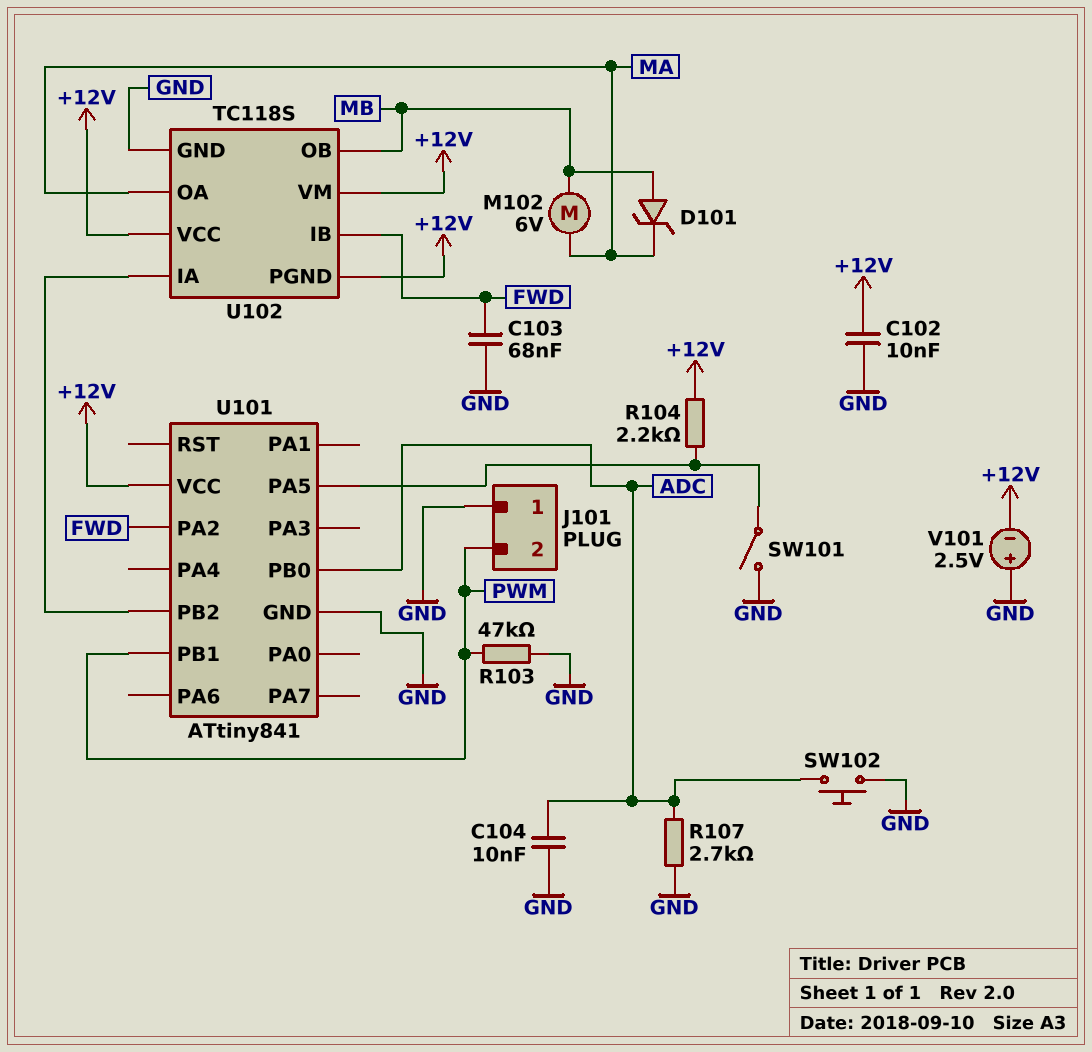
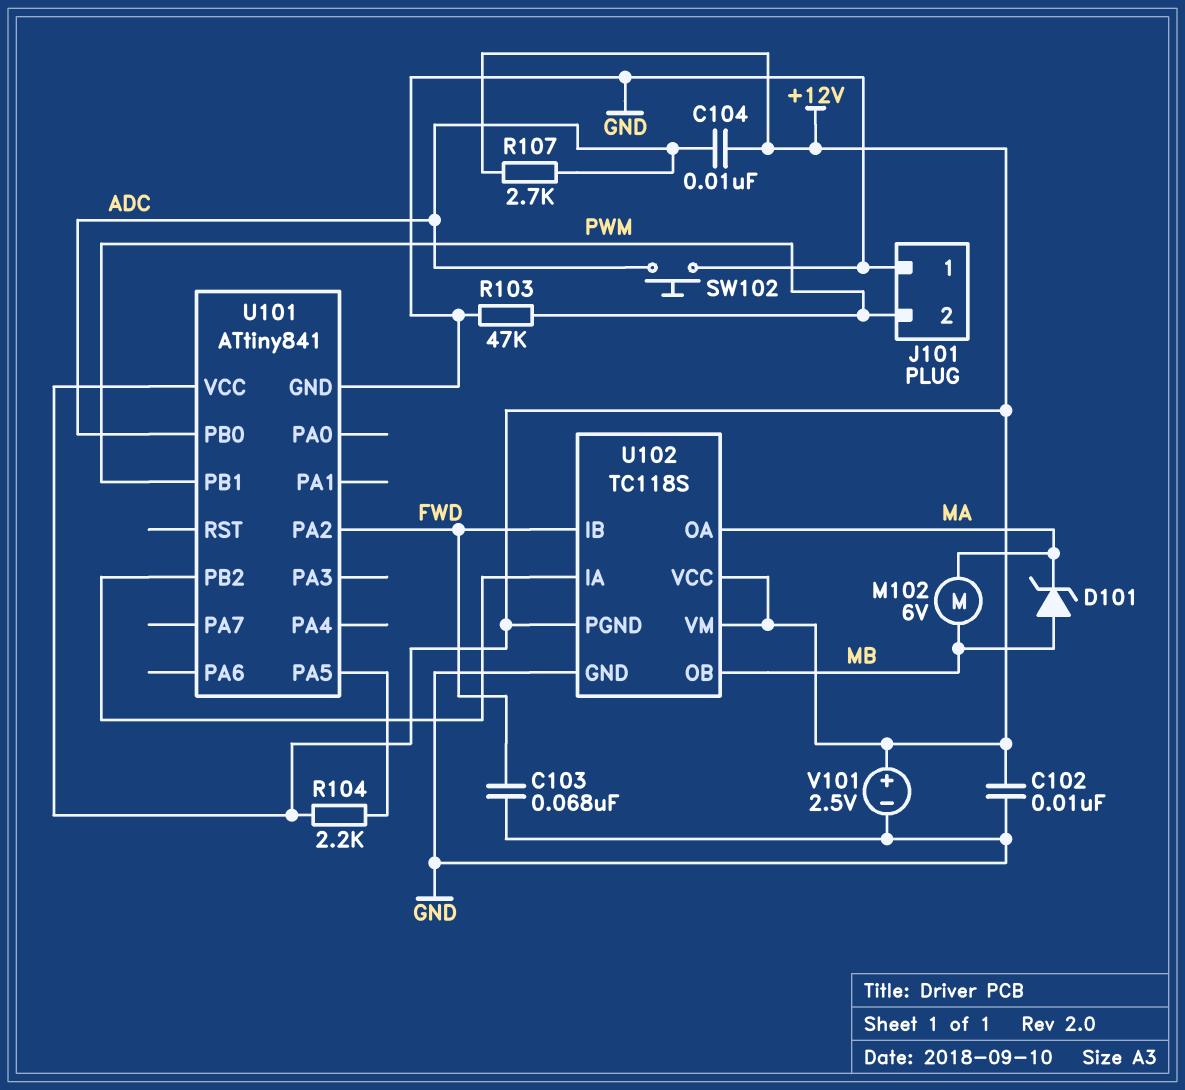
C104: 10nF (ADC, GND) -> 10nF (+12V, ADC)
R107: 2.7k (ADC, GND) -> 2.7k (+12V, ADC)
SW101: switch (GND, U101/PA5) -> none
V101: 2.5V (plus GND, minus +12V) -> 2.5V (plus +12V, minus GND)

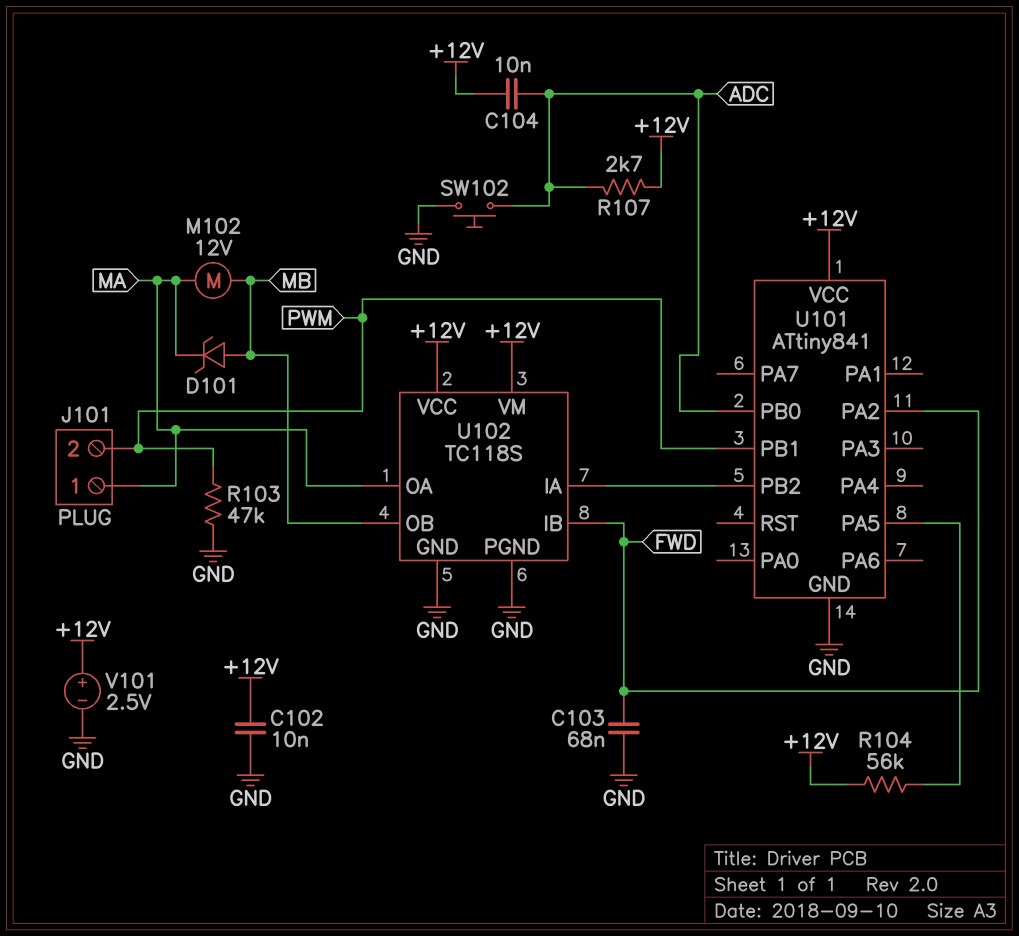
J101 pin 1: GND -> MA
M102: motor 6V (MA, MB) -> motor 12V (MA, MB)
R104: 2.2k (+12V, U101/PA5) -> 56k (+12V, U101/PA5)
U102 pin PGND: +12V -> GND

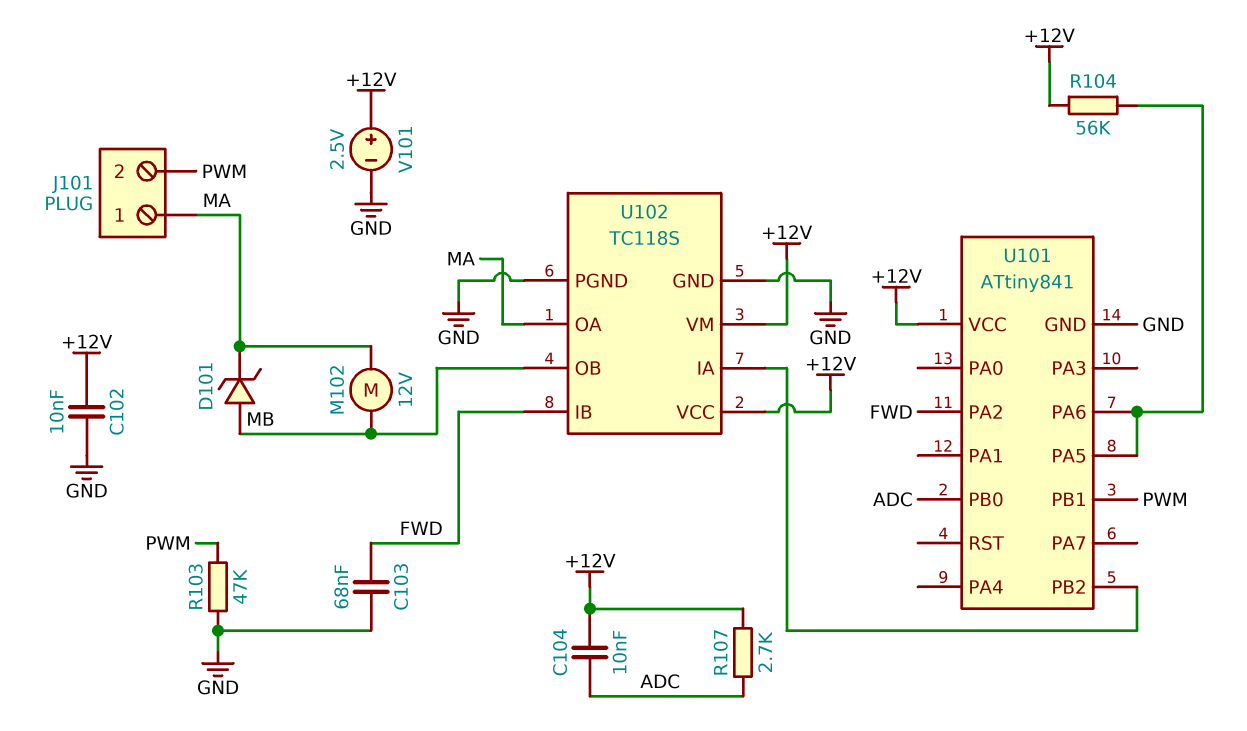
SW102: button (ADC, GND) -> none
U101 pin PA6: none -> U101/PA5

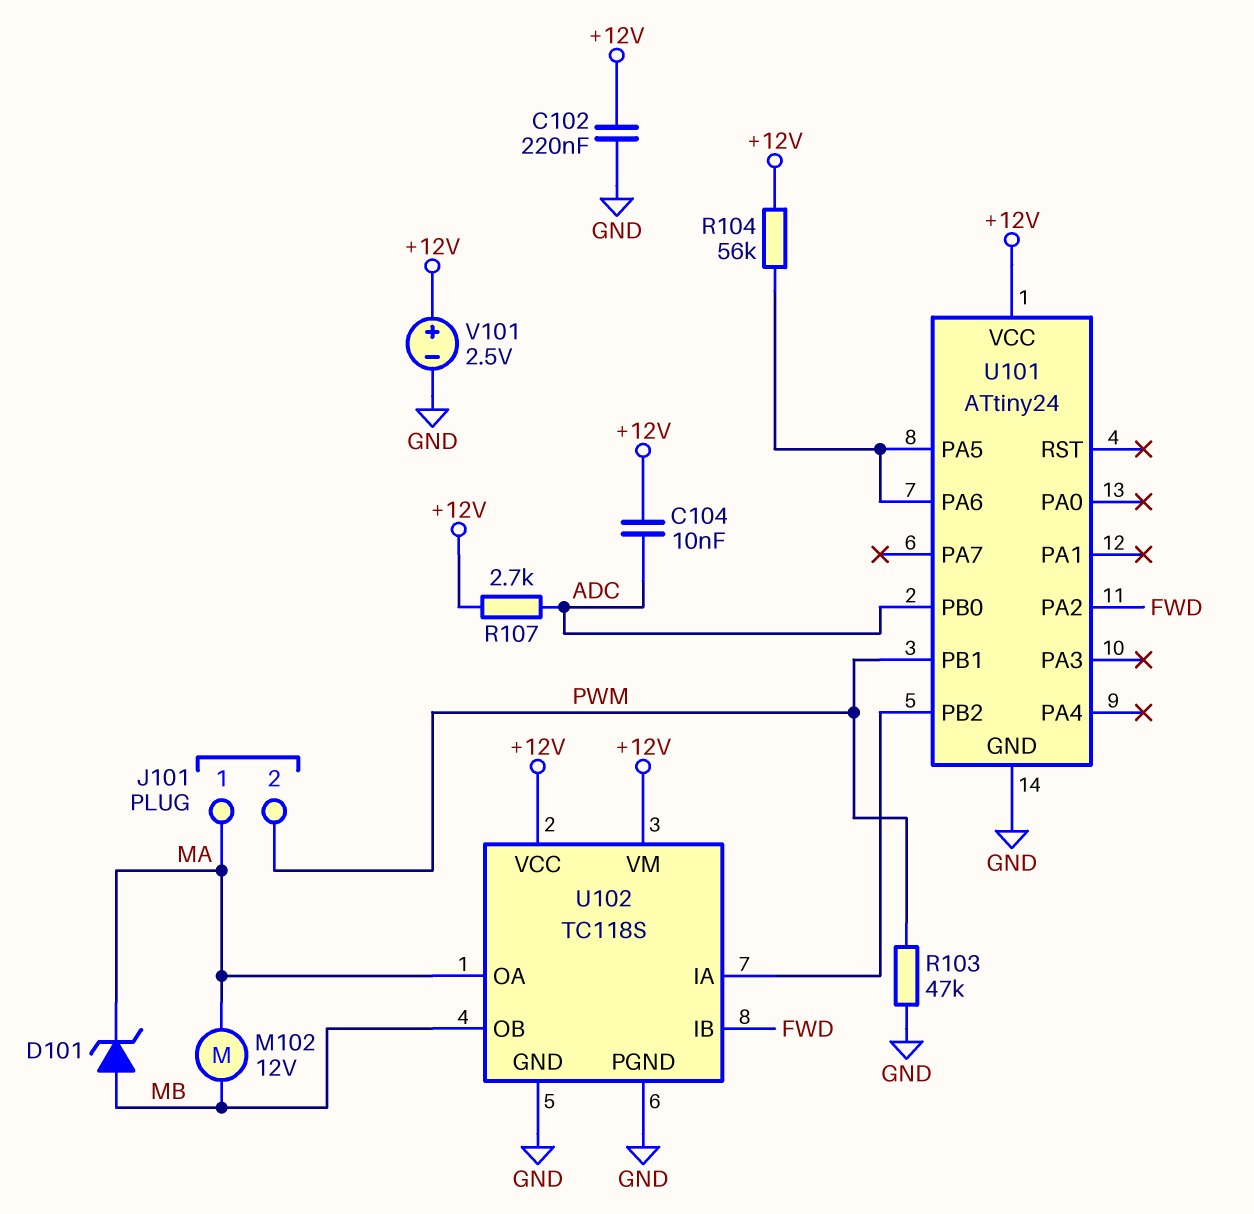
C102: 10nF (+12V, GND) -> 220nF (+12V, GND)
C103: 68nF (FWD, GND) -> none
U101: ATtiny841 -> ATtiny24

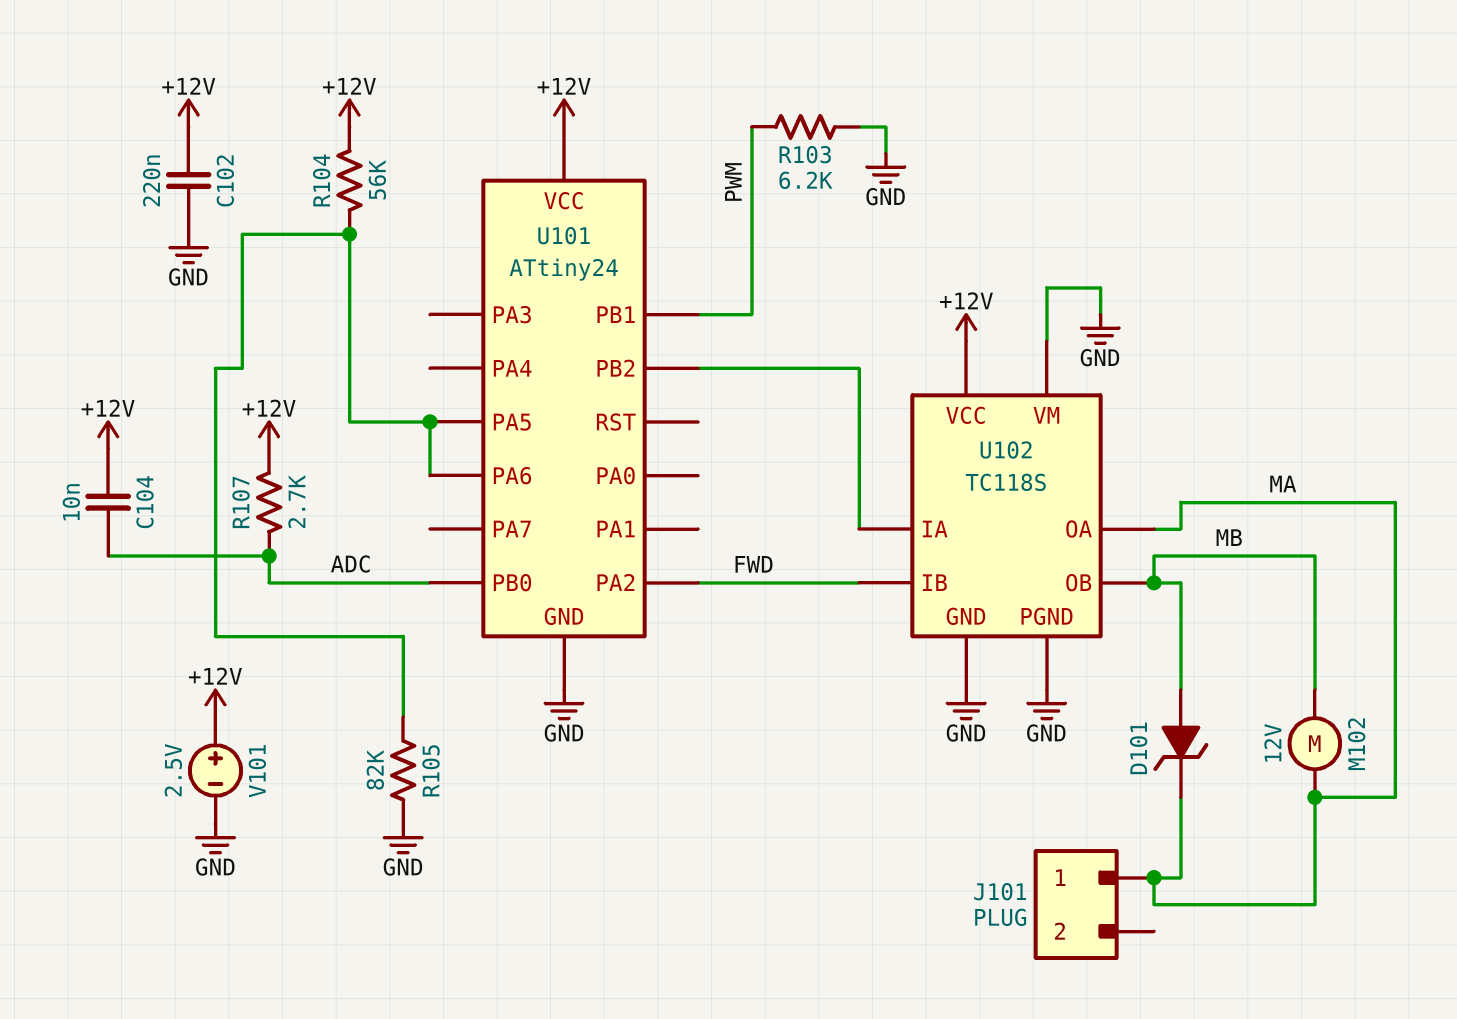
J101 pin 2: PWM -> none
R103: 47k (GND, PWM) -> 6.2k (GND, PWM)
R105: none -> 82k (GND, U101/PA5)
U102 pin VM: +12V -> GND

